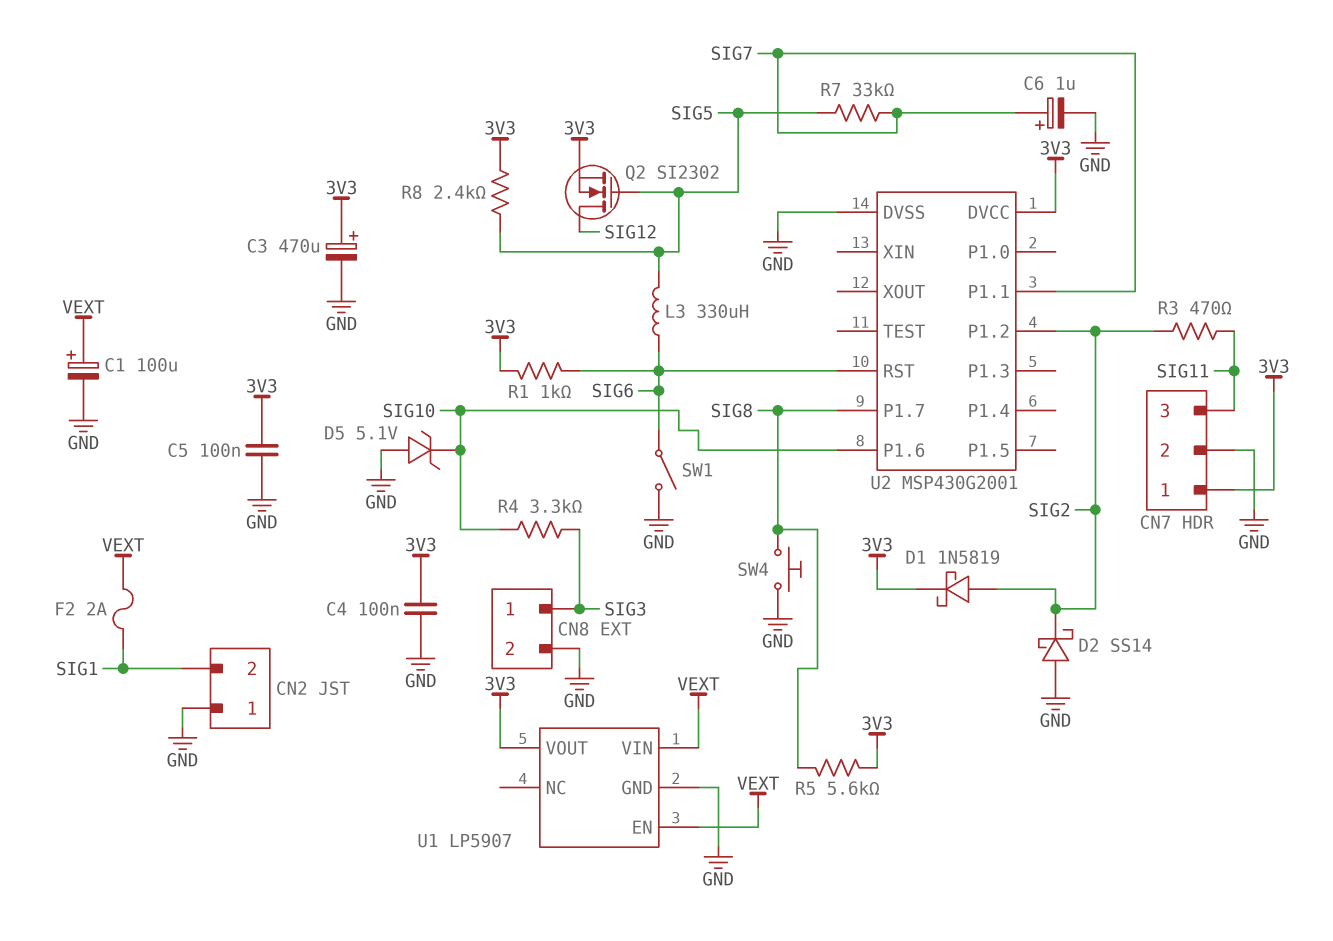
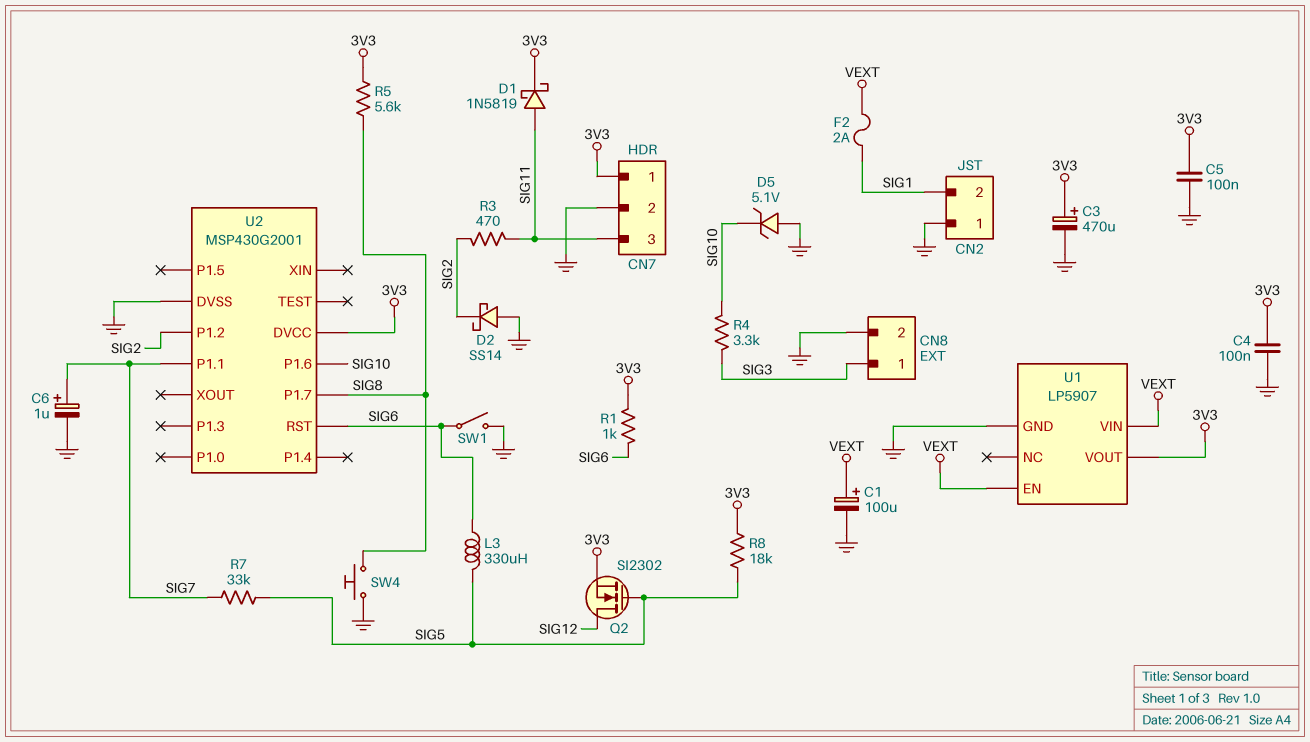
D1: schottky 1N5819 (A SIG2, K 3V3) -> schottky 1N5819 (A SIG11, K 3V3)
R8: 2.4k (3V3, SIG5) -> 18k (3V3, SIG5)

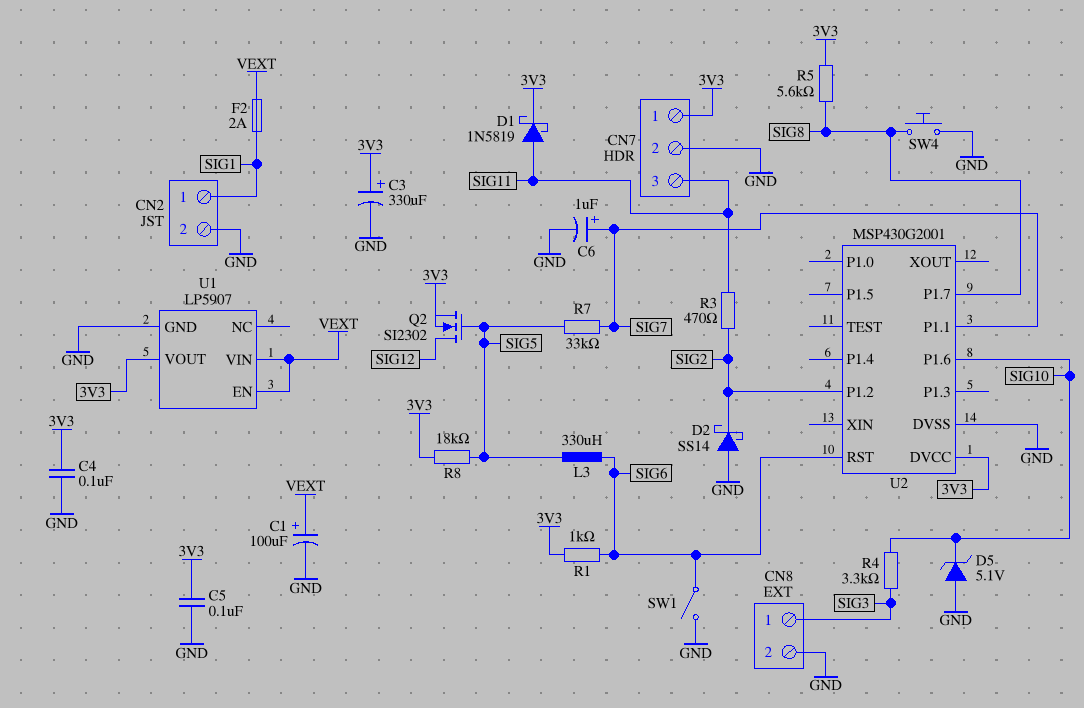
C3: 470uF (plus 3V3, minus GND) -> 330uF (plus 3V3, minus GND)
CN2 pin 1: GND -> SIG1
CN2 pin 2: SIG1 -> GND

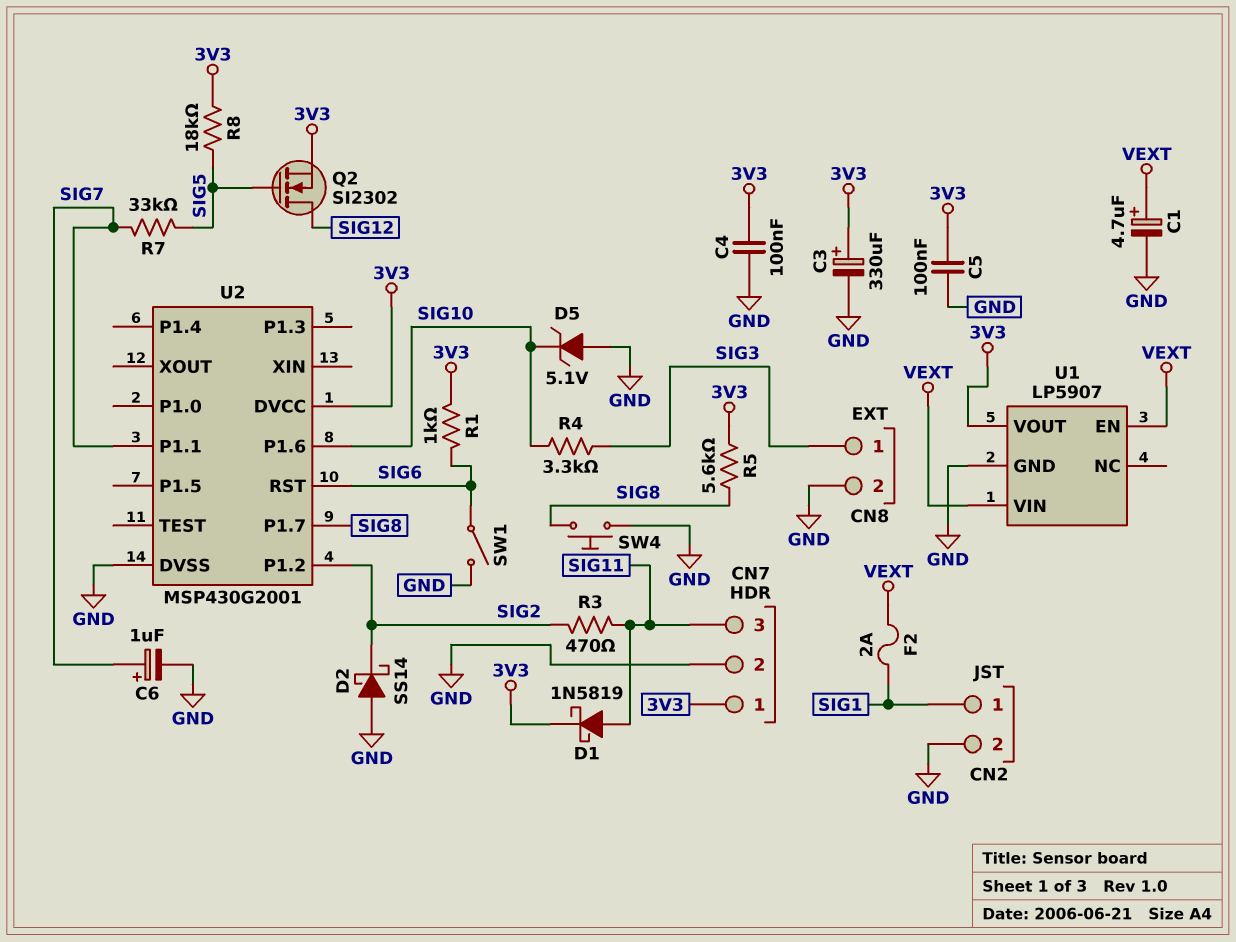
C1: 100uF (plus VEXT, minus GND) -> 4.7uF (plus VEXT, minus GND)
L3: 330uH (SIG5, SIG6) -> none

